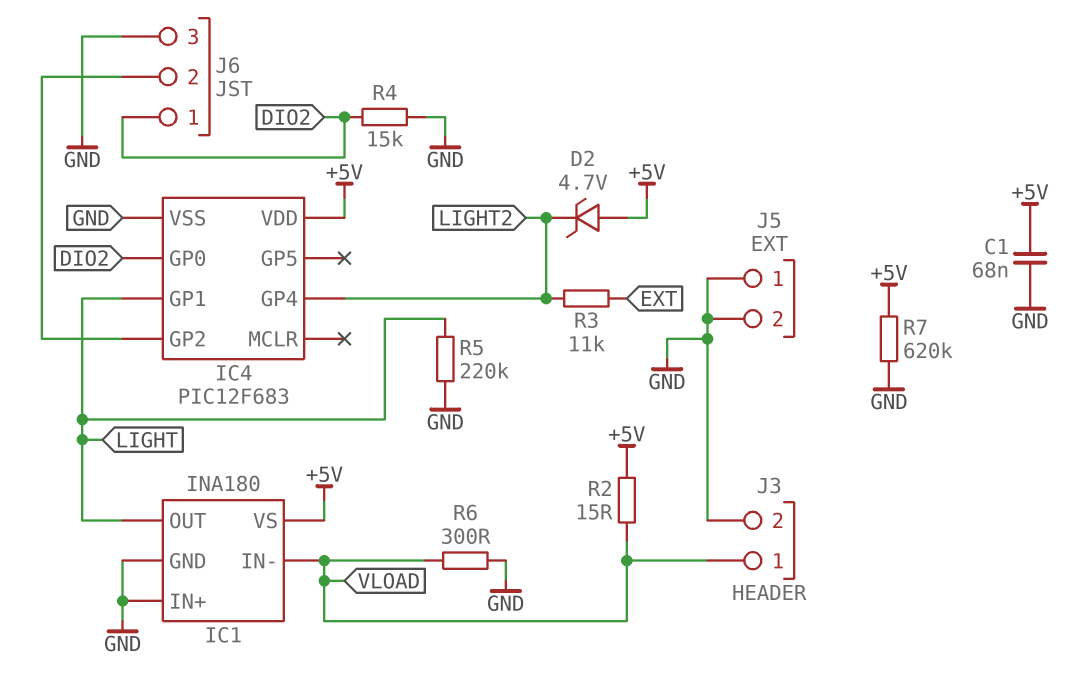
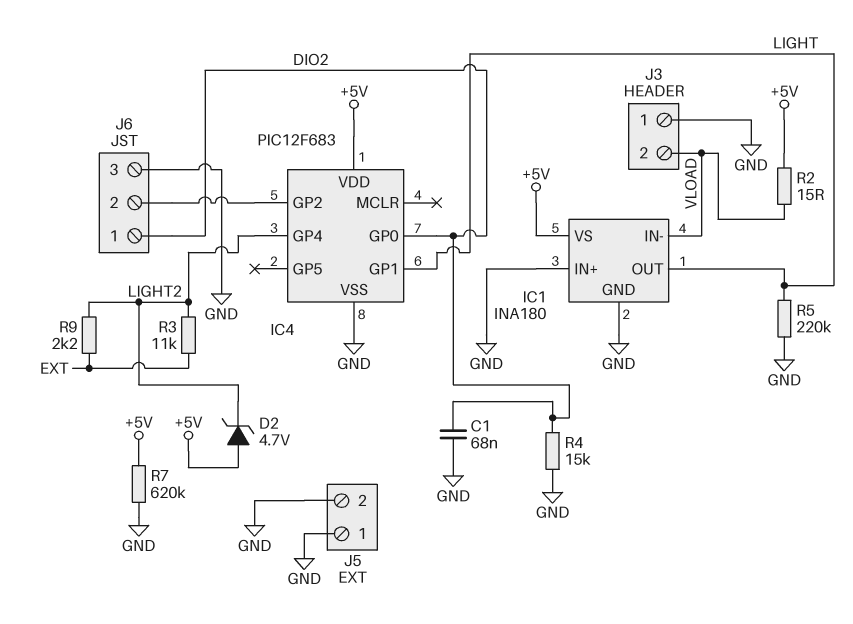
C1: 68nF (+5V, GND) -> 68nF (DIO2, GND)
J3 pin 1: VLOAD -> GND
J3 pin 2: GND -> VLOAD
R6: 300 (GND, VLOAD) -> none
R9: none -> 2.2k (EXT, LIGHT2)

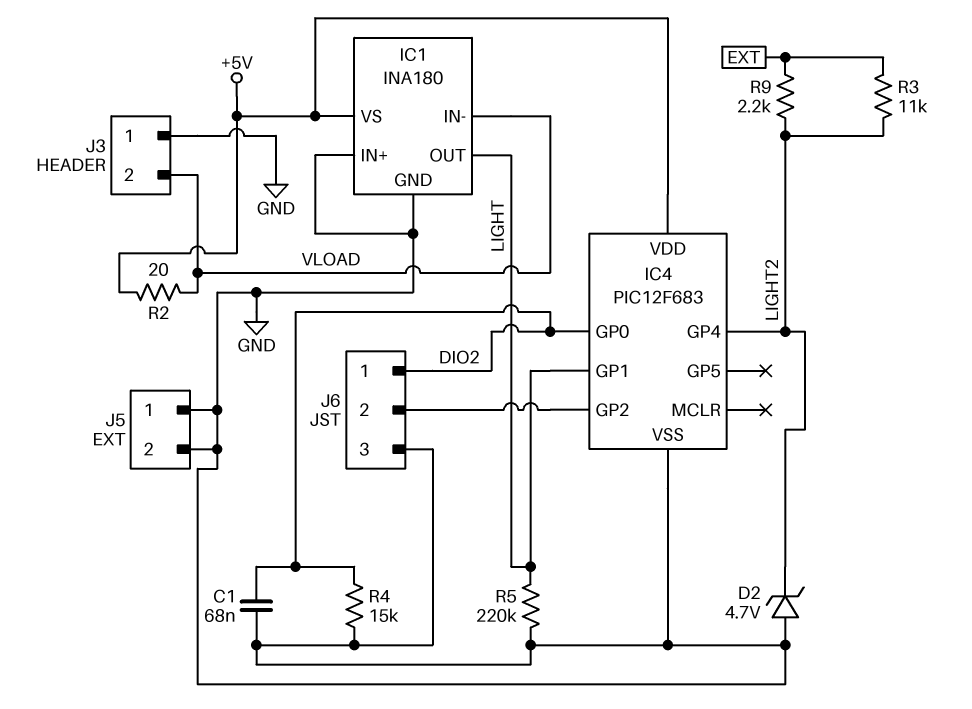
D2: zener 4.7V (A +5V, K LIGHT2) -> zener 4.7V (A GND, K LIGHT2)
R2: 15 (+5V, VLOAD) -> 20 (+5V, VLOAD)
R7: 620k (+5V, GND) -> none

